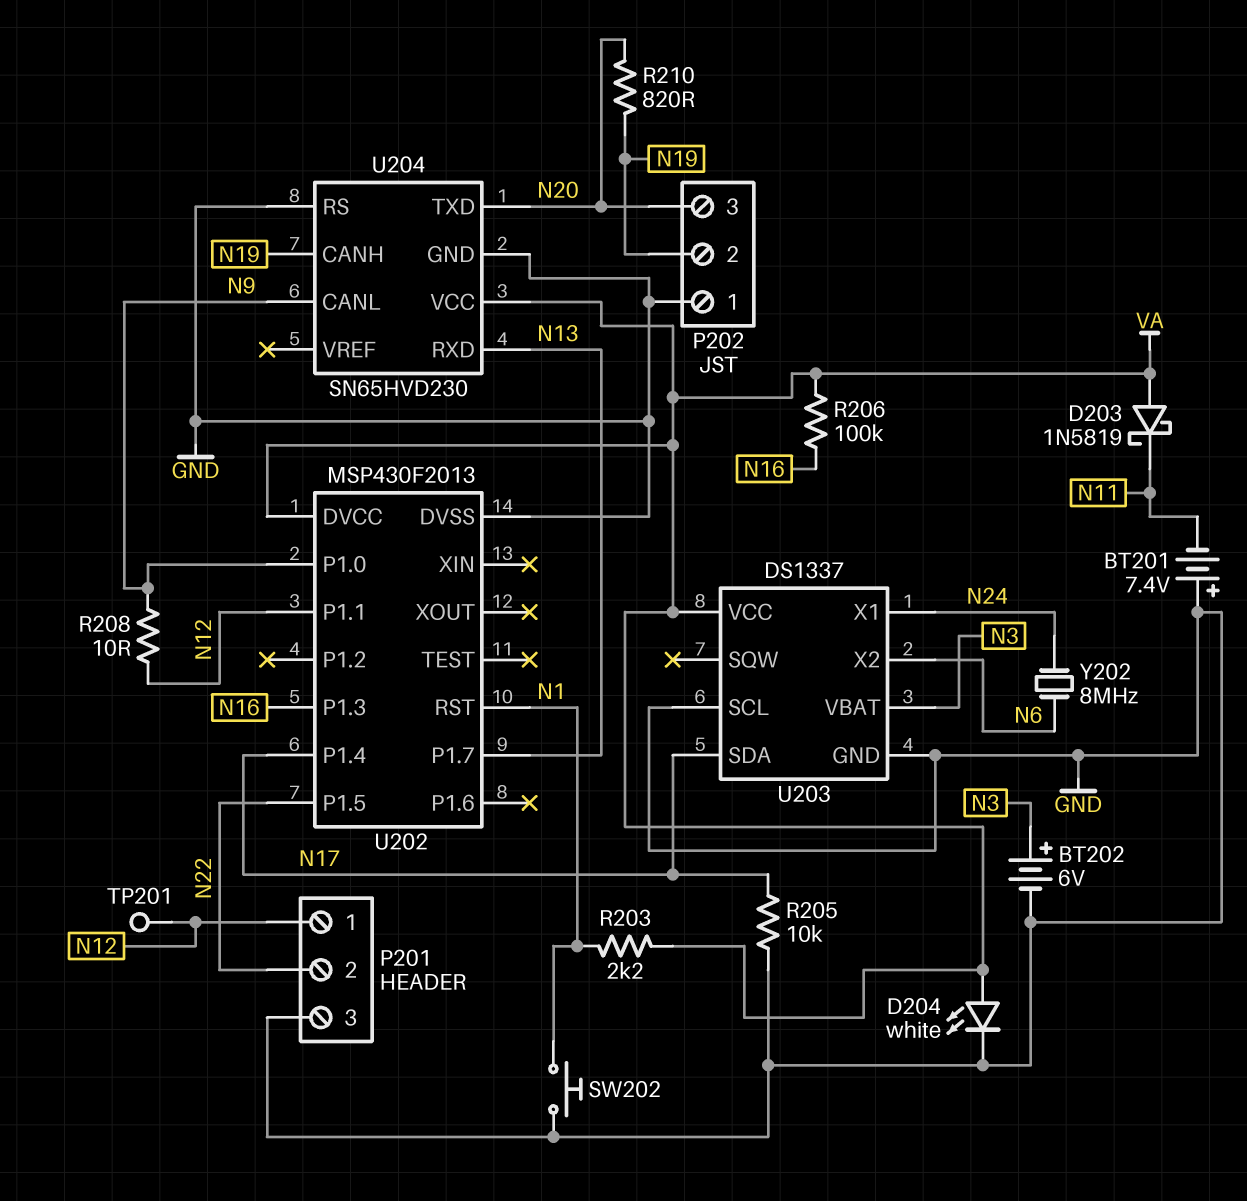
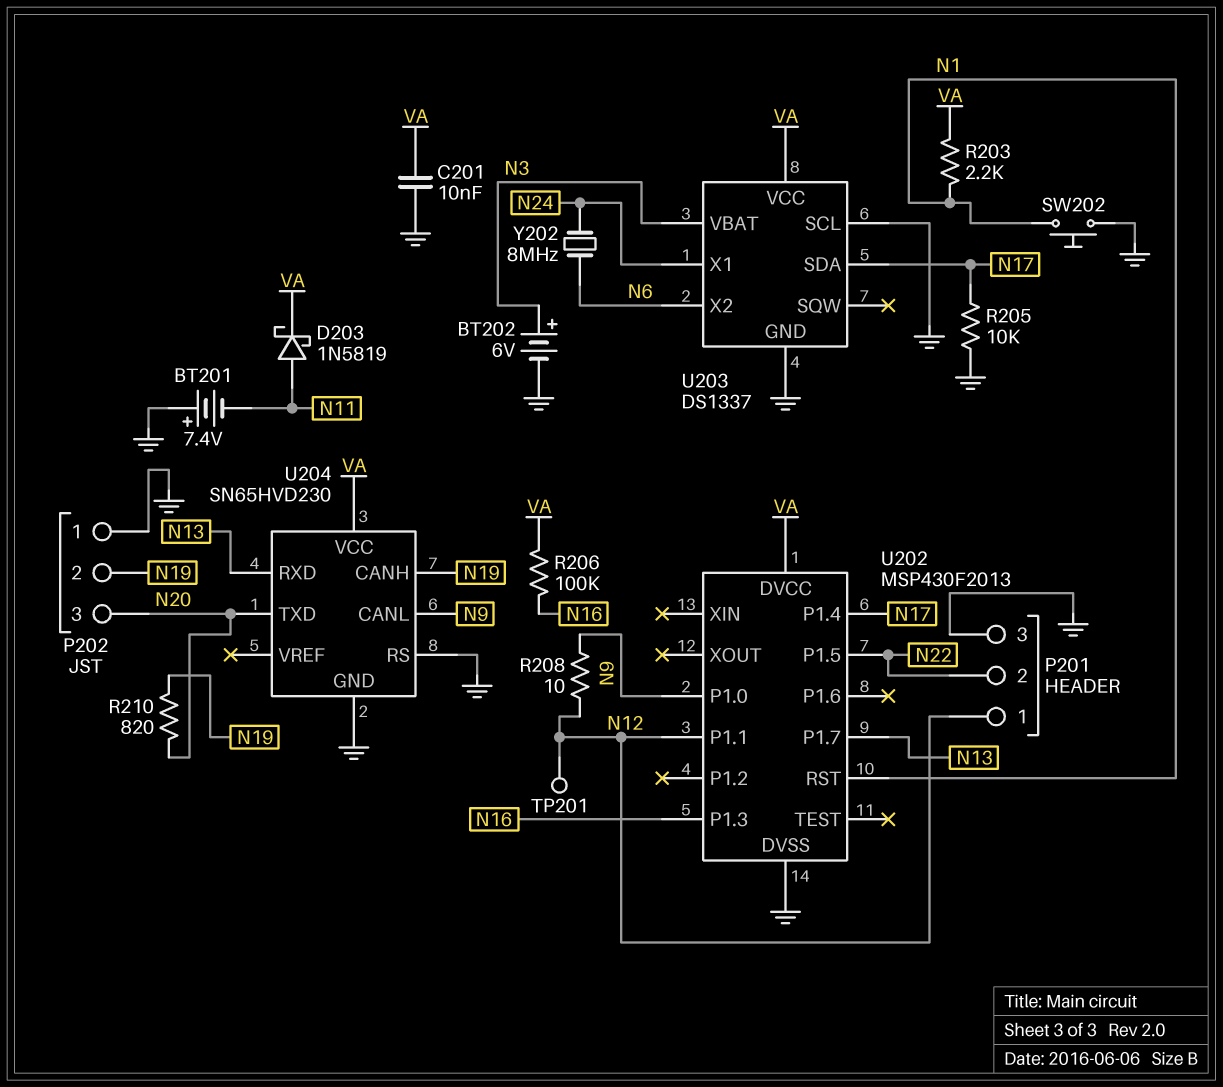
C201: none -> 10nF (GND, VA)
D203: schottky 1N5819 (A VA, K N11) -> schottky 1N5819 (A N11, K VA)
D204: LED white (A VA, K GND) -> none

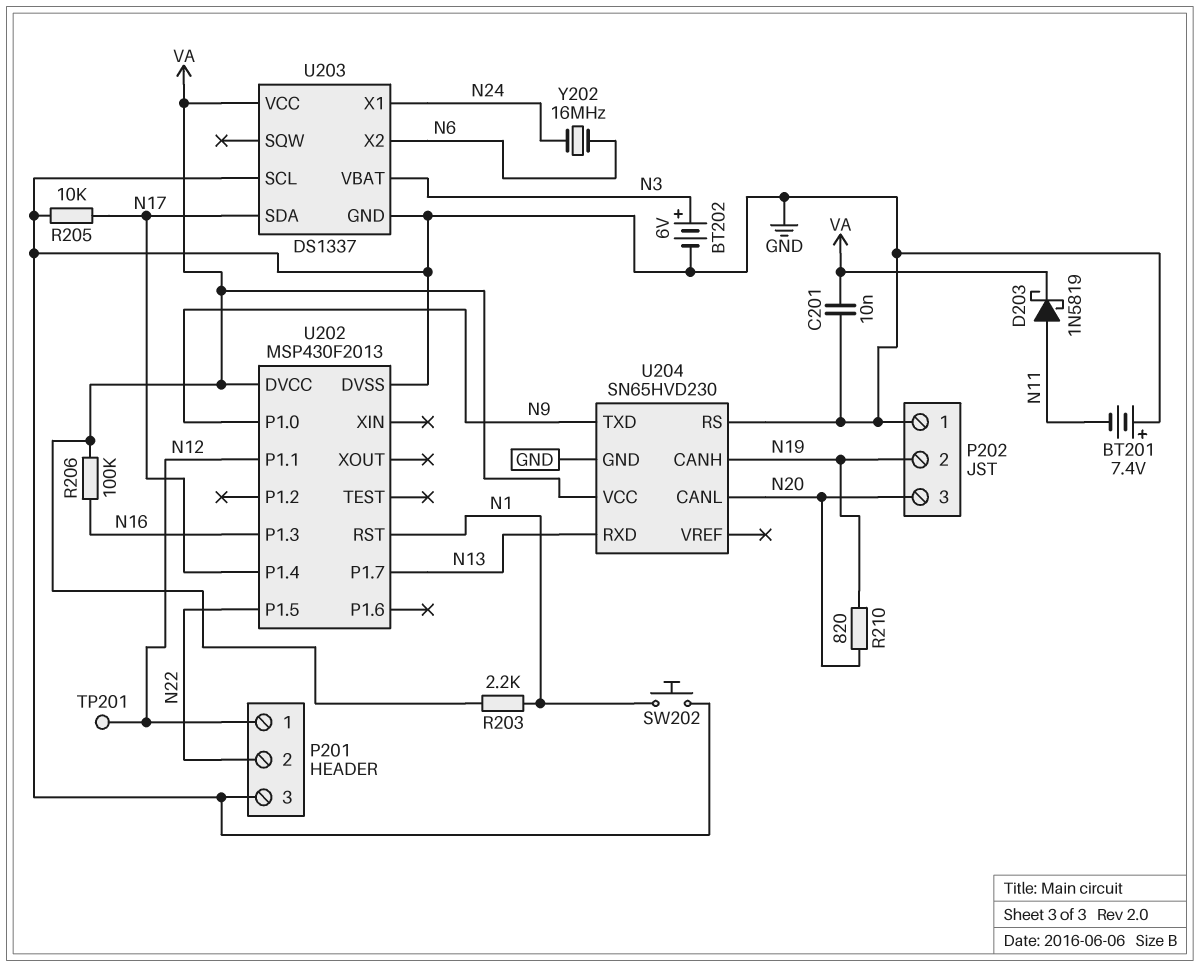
R208: 10 (N9, N12) -> none
U204 pin CANL: N9 -> N20
U204 pin TXD: N20 -> N9
Y202: 8MHz (N6, N24) -> 16MHz (N6, N24)

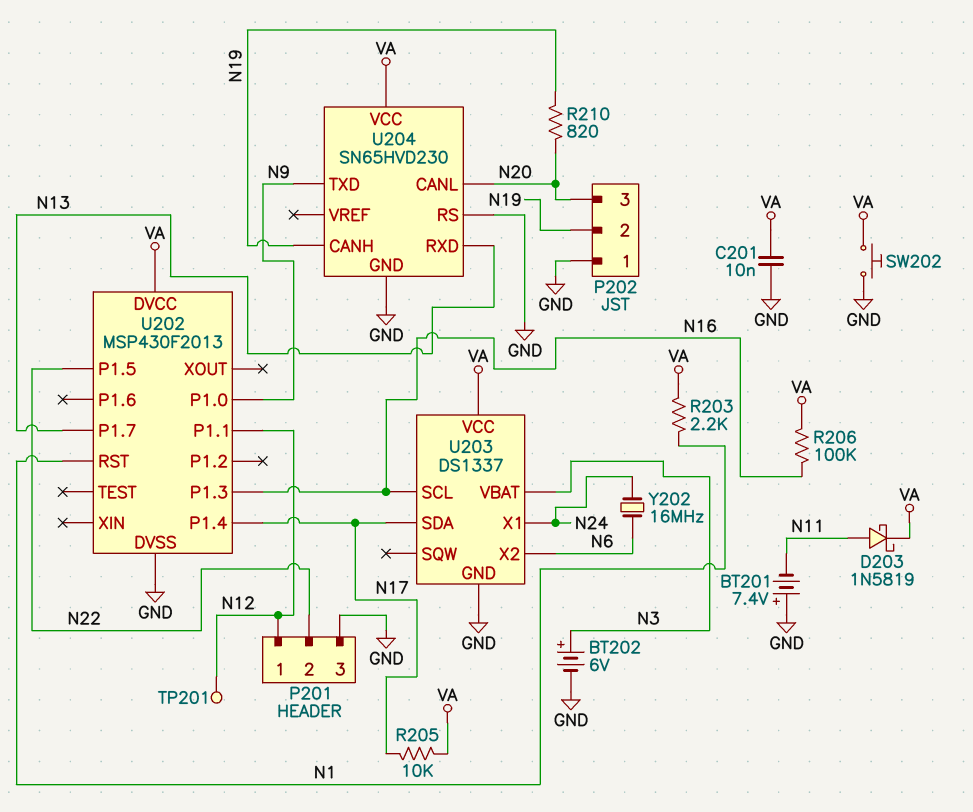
R205: 10k (GND, N17) -> 10k (N17, VA)
SW202: button (GND, N1) -> button (GND, VA)
U203 pin SCL: GND -> N16

